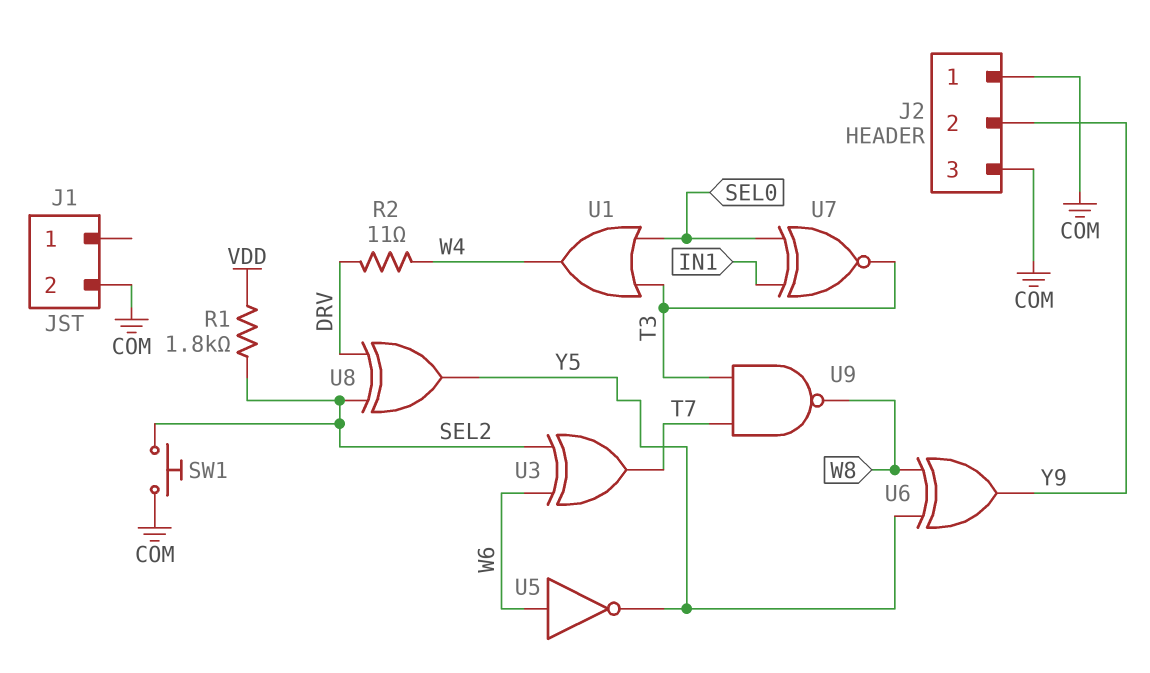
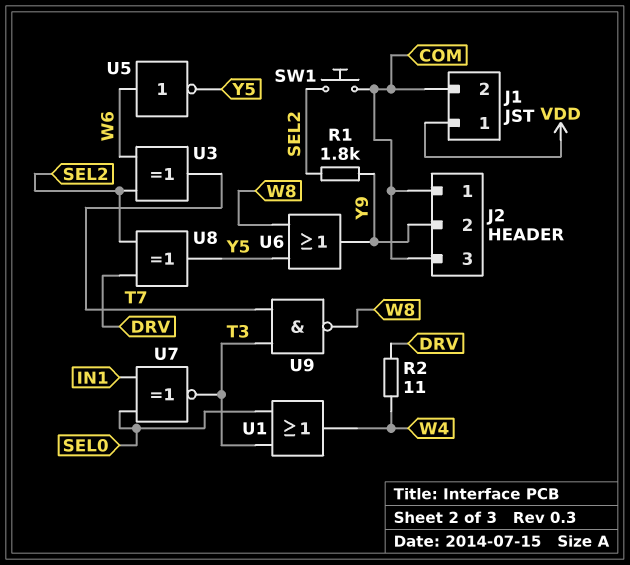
J1 pin 1: none -> VDD
R1: 1.8k (SEL2, VDD) -> 1.8k (SEL2, Y9)
U6: XOR (in W8, in Y5, out Y9) -> OR (in W8, in Y5, out Y9)

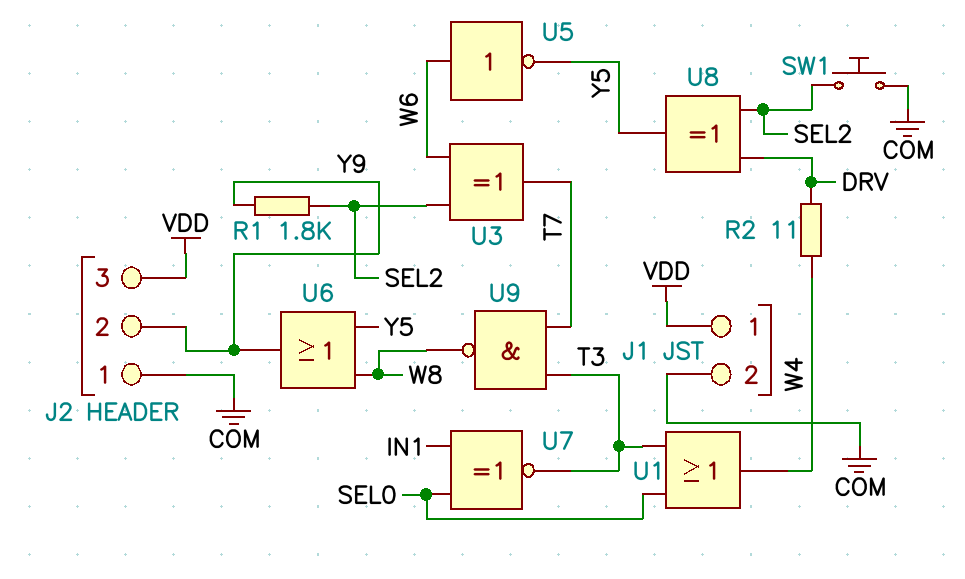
J2 pin 3: COM -> VDD

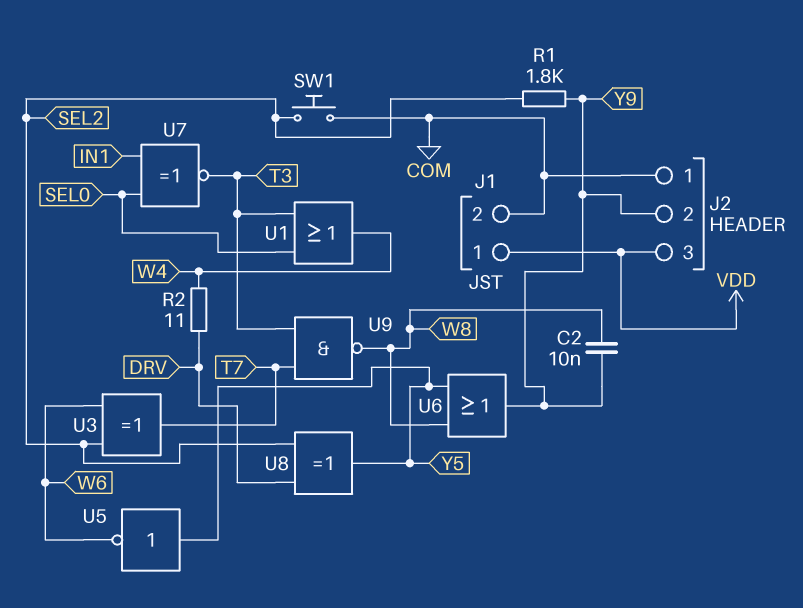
C2: none -> 10nF (W8, Y9)
U5: NOT (in W6, out Y5) -> NOT (in Y5, out W6)

